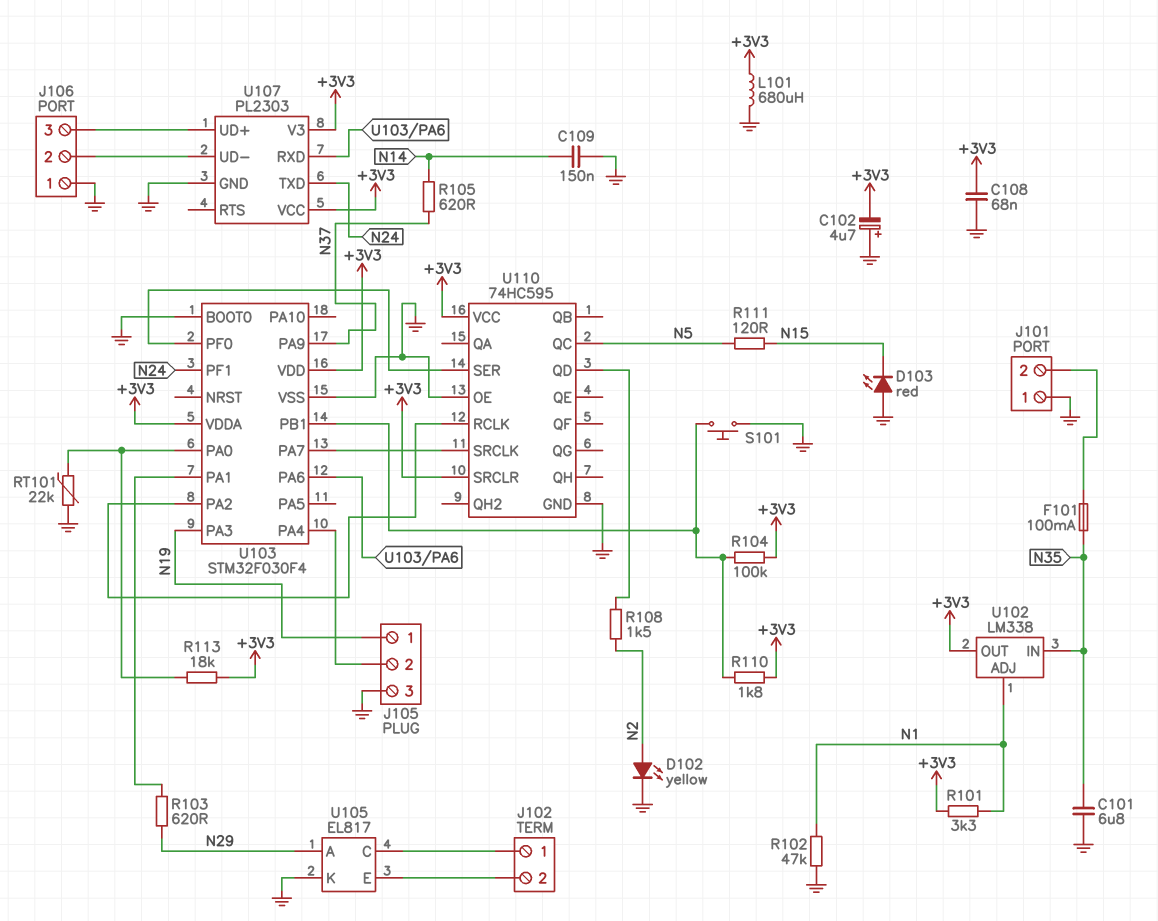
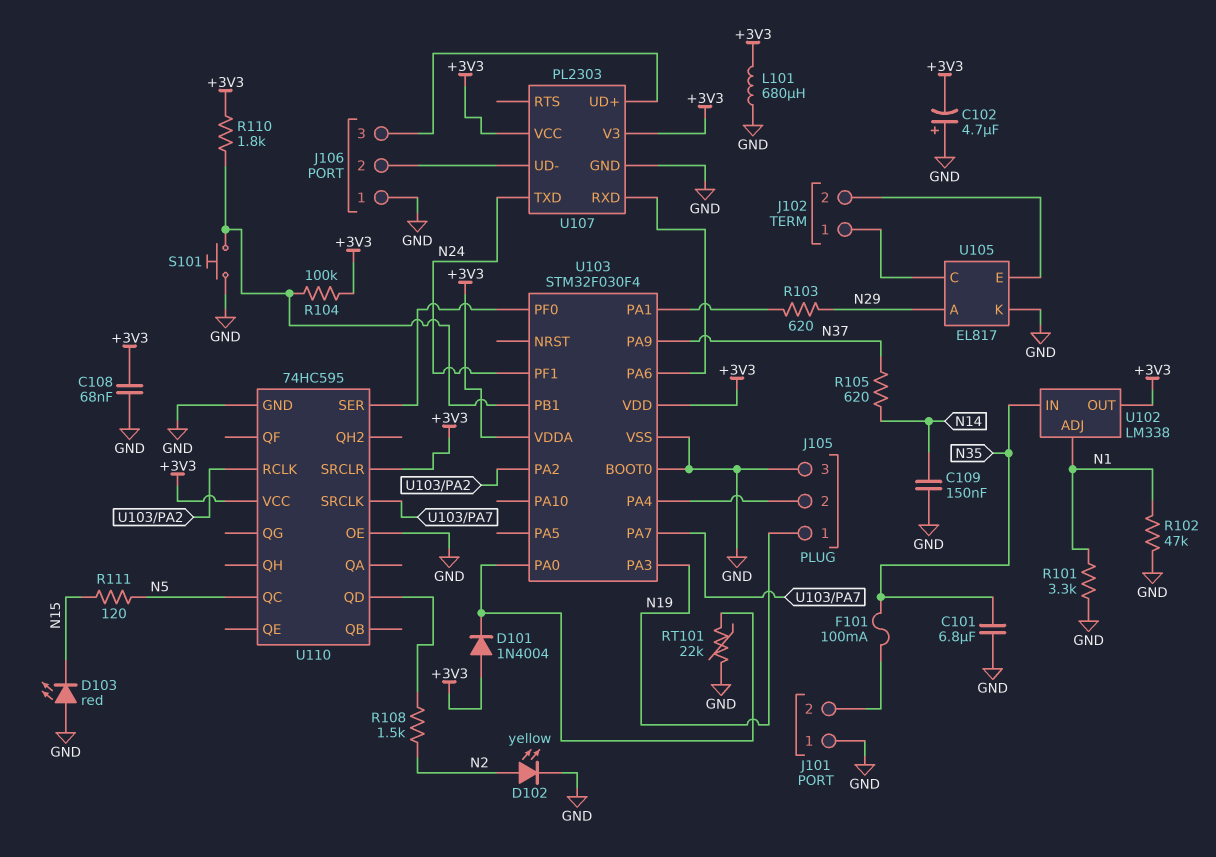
D101: none -> diode 1N4004 (A +3V3, K U103/PA0)
R101: 3.3k (+3V3, N1) -> 3.3k (GND, N1)
R113: 18k (+3V3, U103/PA0) -> none

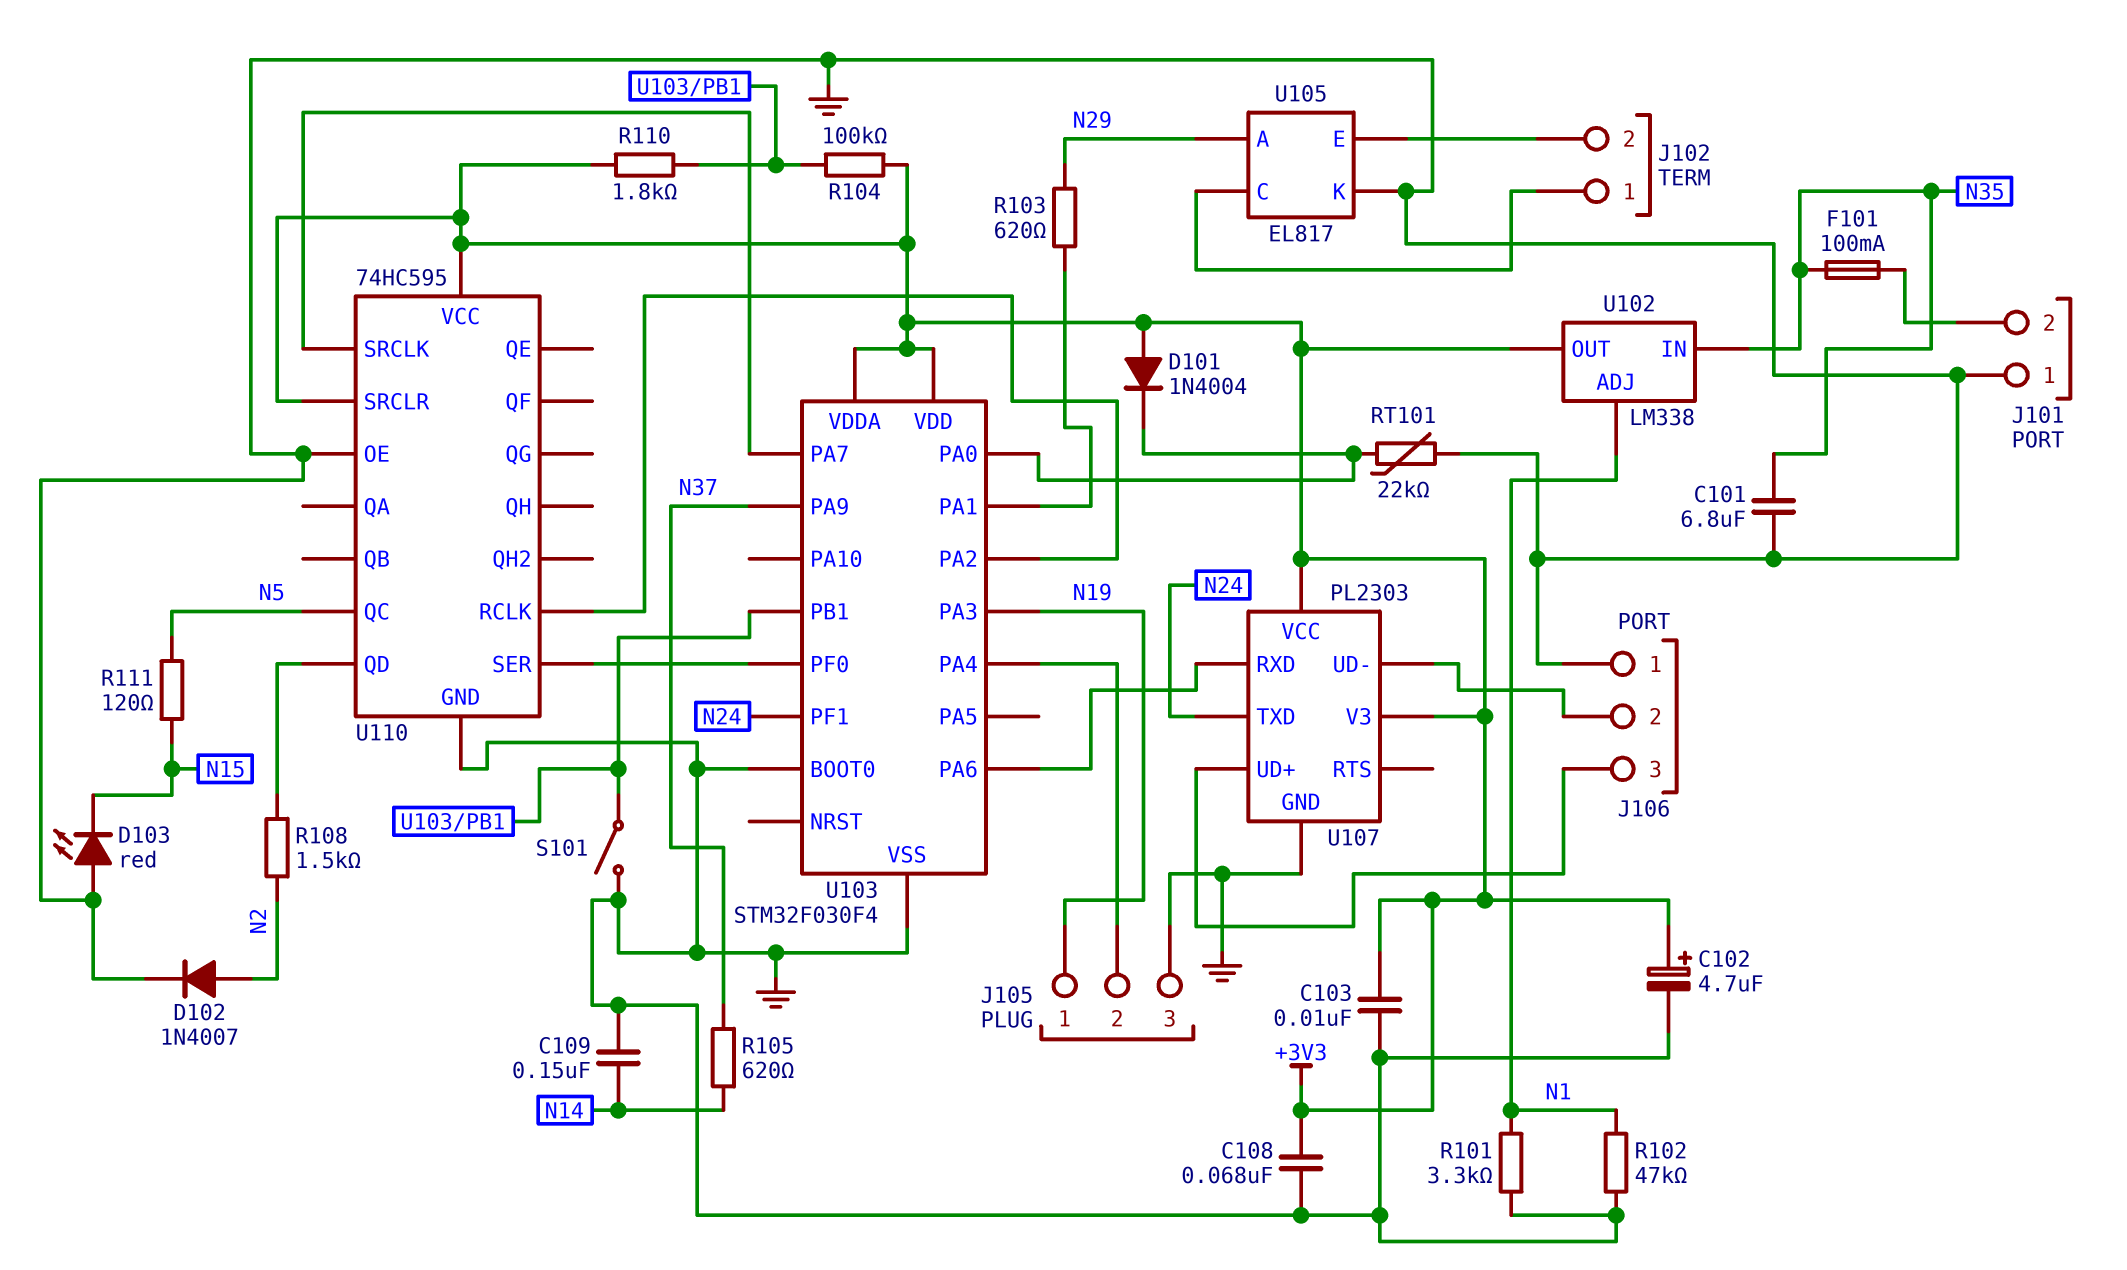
C102: 4.7uF (plus GND, minus +3V3) -> 4.7uF (plus +3V3, minus GND)
C103: none -> 10nF (+3V3, GND)
D102: LED yellow (A N2, K GND) -> diode 1N4007 (A N2, K GND)
L101: 680uH (+3V3, GND) -> none
S101: button (GND, U103/PB1) -> switch (GND, U103/PB1)

